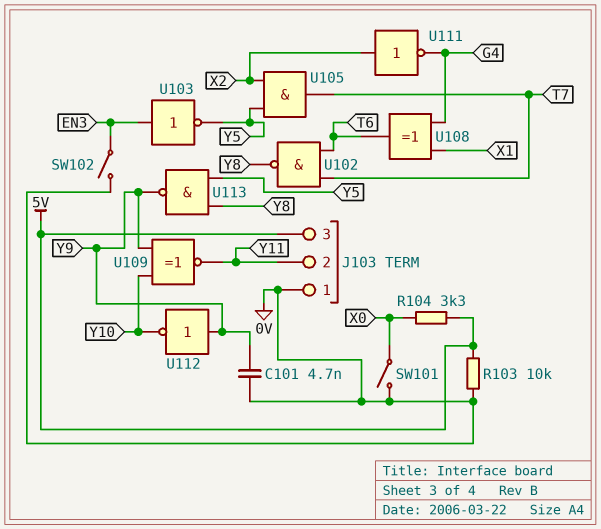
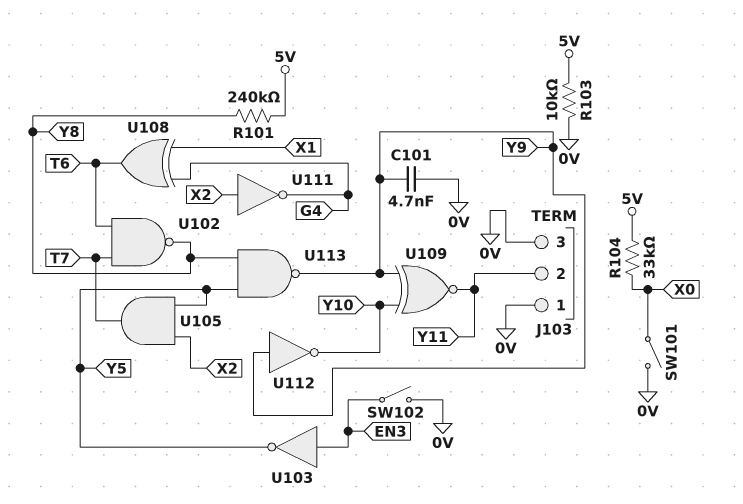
J103 pin 3: 5V -> 0V
R101: none -> 240k (5V, Y8)
R104: 3.3k (5V, X0) -> 33k (5V, X0)

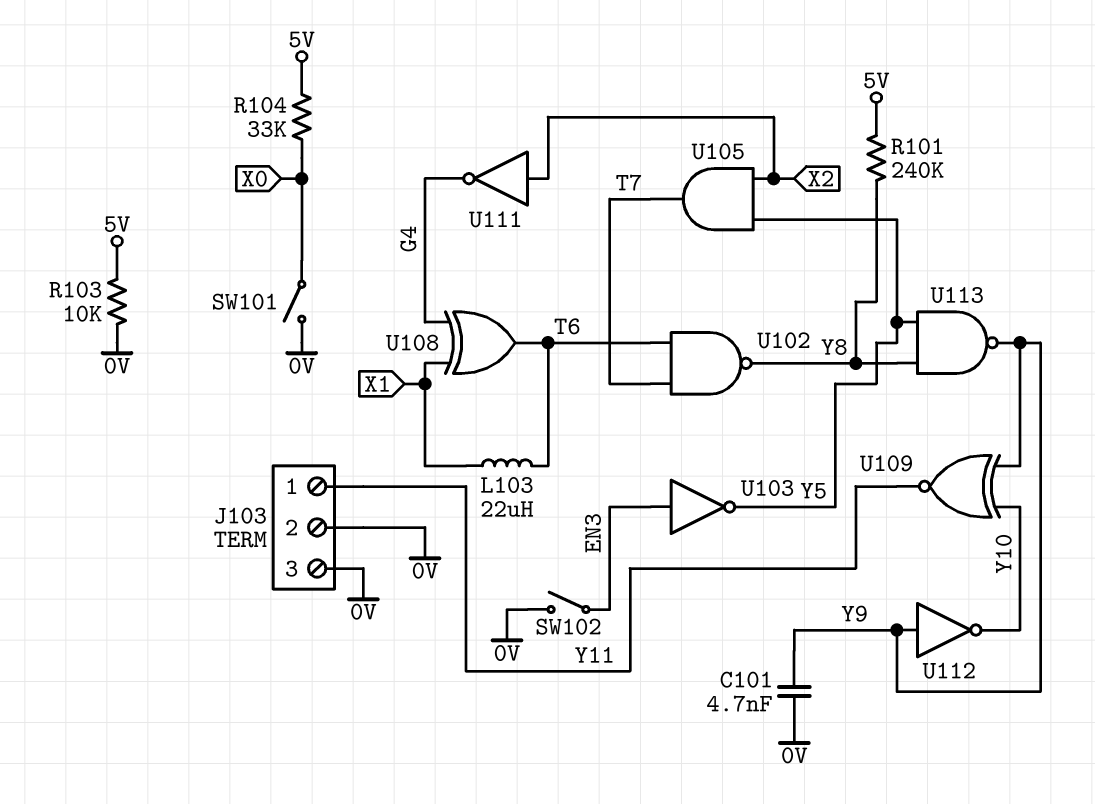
J103 pin 1: 0V -> Y11
J103 pin 2: Y11 -> 0V
L103: none -> 22uH (T6, X1)

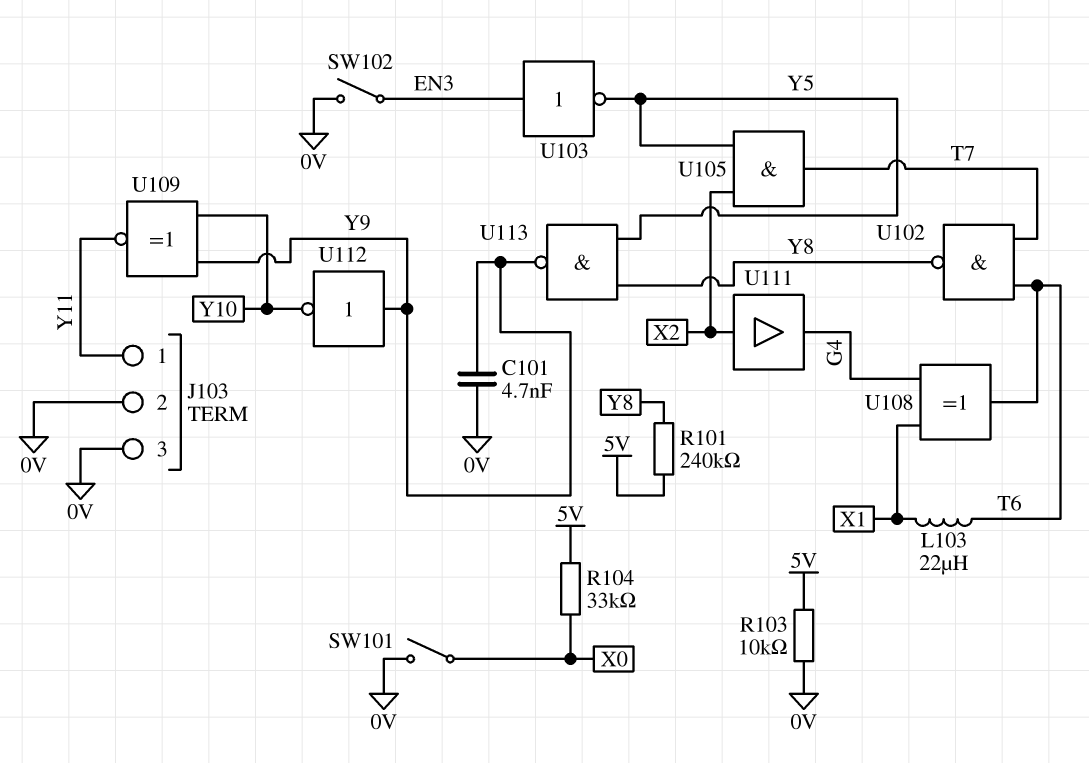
U111: NOT (in X2, out G4) -> buffer (in X2, out G4)

